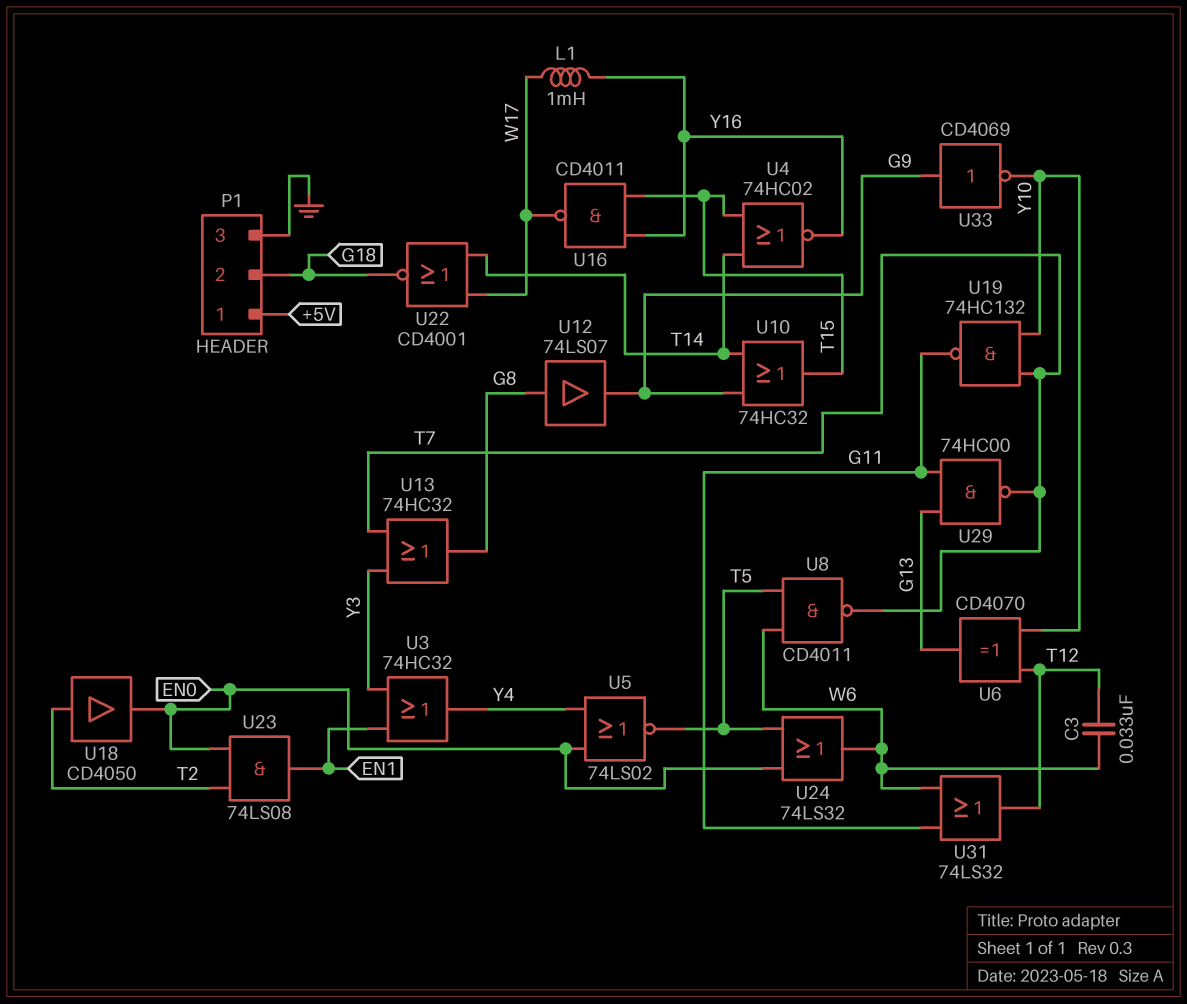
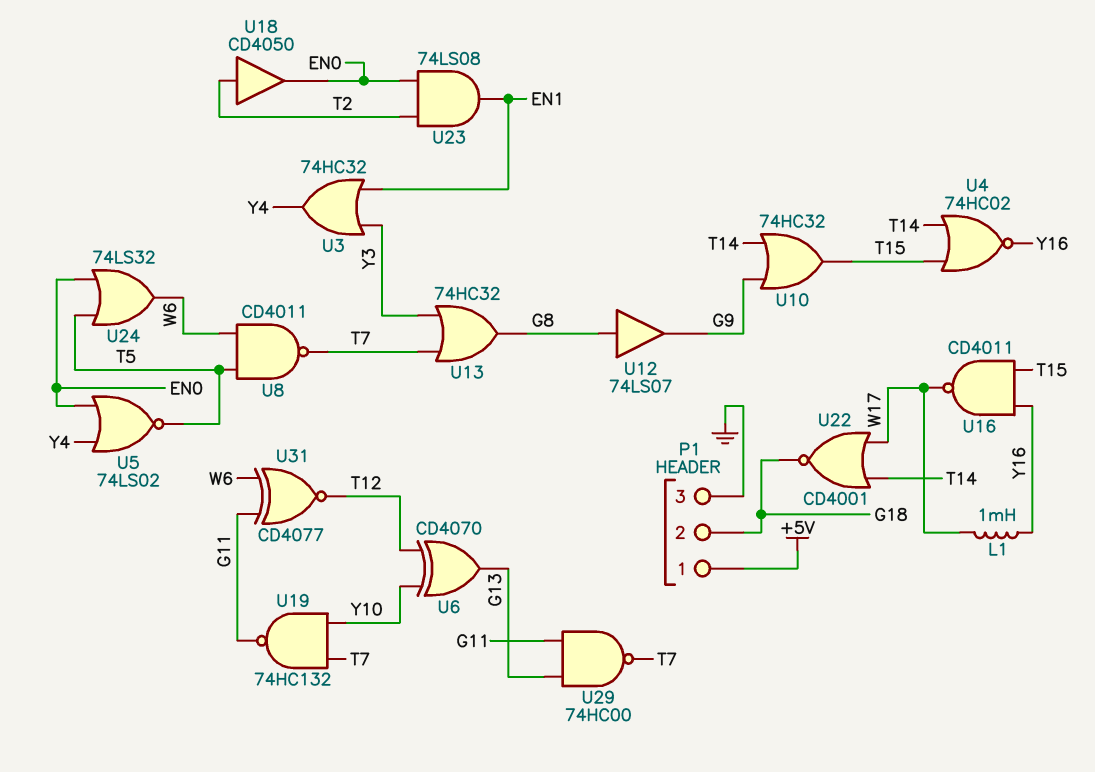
C3: 33nF (T12, W6) -> none
U31: OR 74LS32 (in G11, in W6, out T12) -> XNOR CD4077 (in G11, in W6, out T12)
U33: NOT CD4069 (in G9, out Y10) -> none

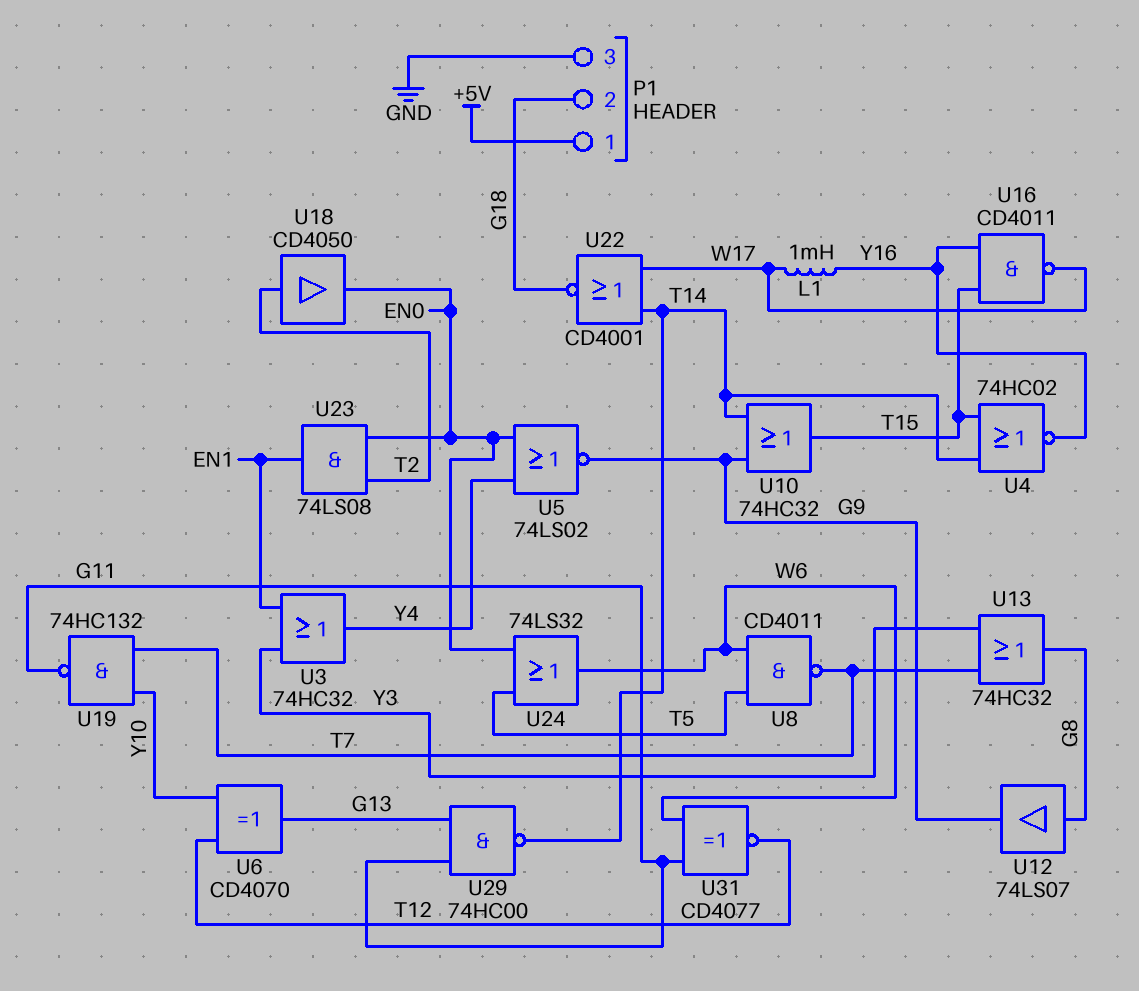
U5: NOR 74LS02 (in EN0, in Y4, out T5) -> NOR 74LS02 (in EN0, in Y4, out G9)
U29: NAND 74HC00 (in G11, in G13, out T7) -> NAND 74HC00 (in G11, in G13, out T14)

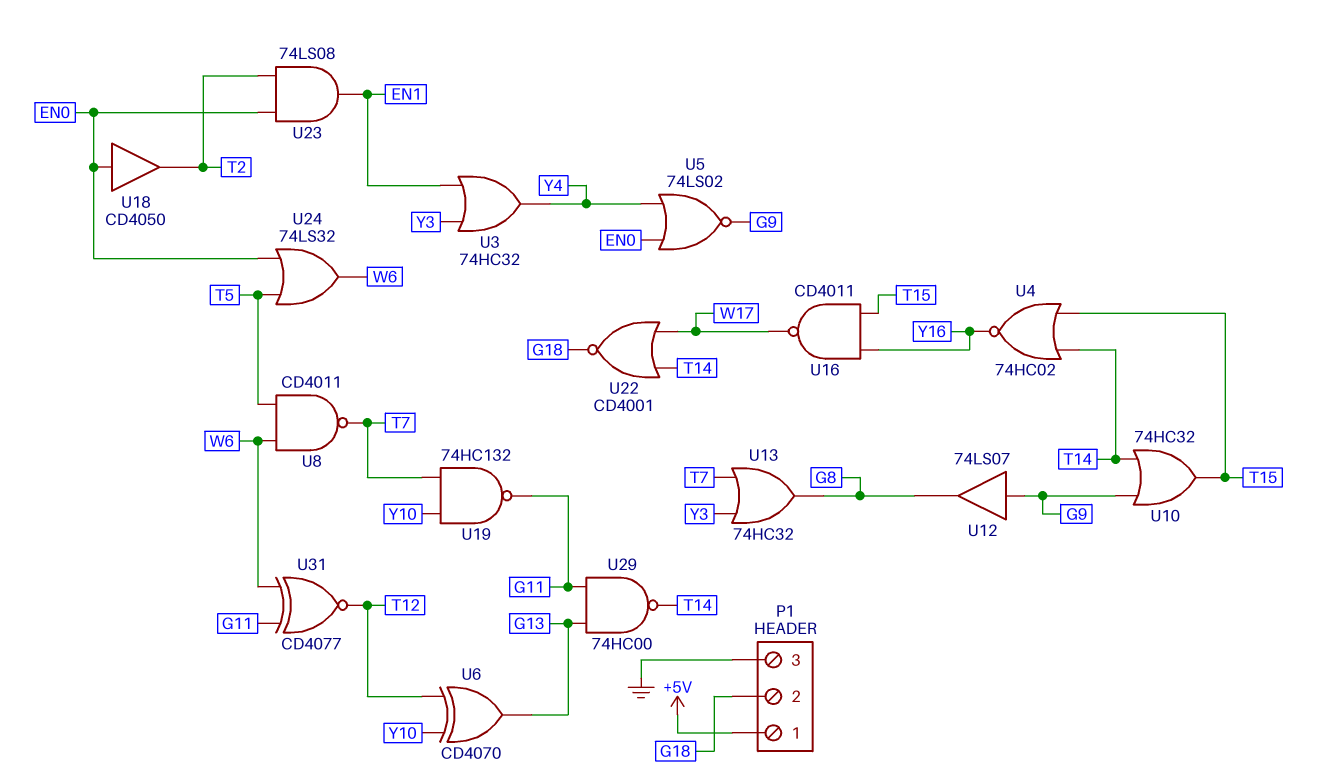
L1: 1mH (W17, Y16) -> none
U12: buffer 74LS07 (in G8, out G9) -> buffer 74LS07 (in G9, out G8)
U18: buffer CD4050 (in T2, out EN0) -> buffer CD4050 (in EN0, out T2)

